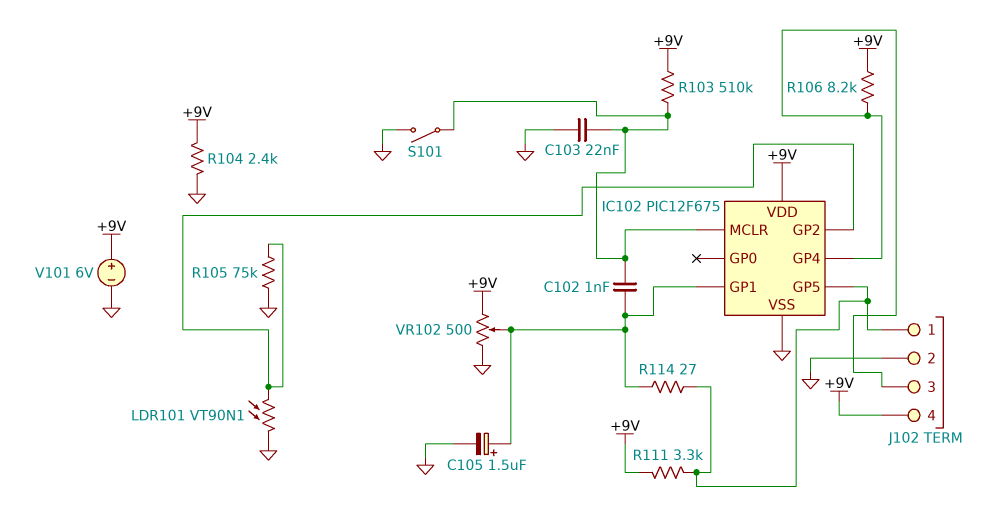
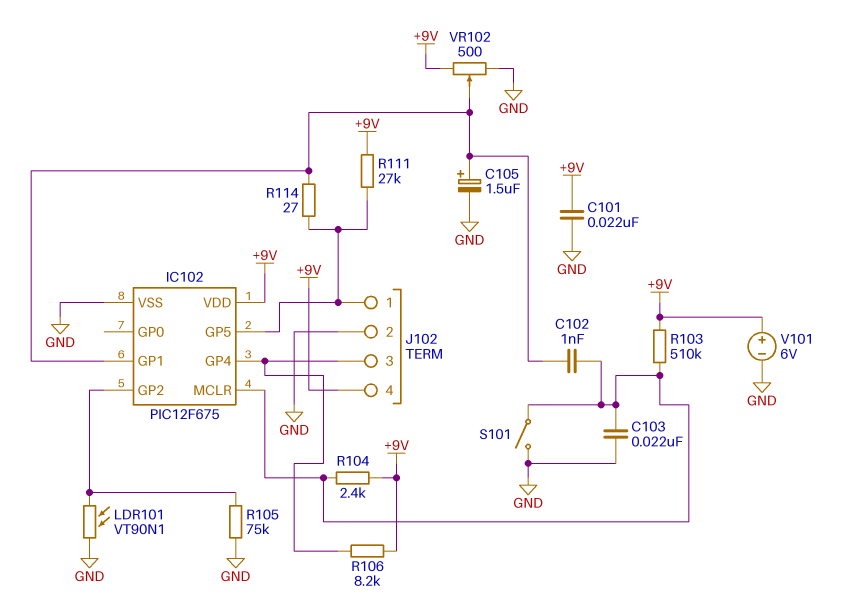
C101: none -> 22nF (+9V, GND)
R104: 2.4k (+9V, GND) -> 2.4k (+9V, IC102/MCLR)
R111: 3.3k (+9V, IC102/GP5) -> 27k (+9V, IC102/GP5)

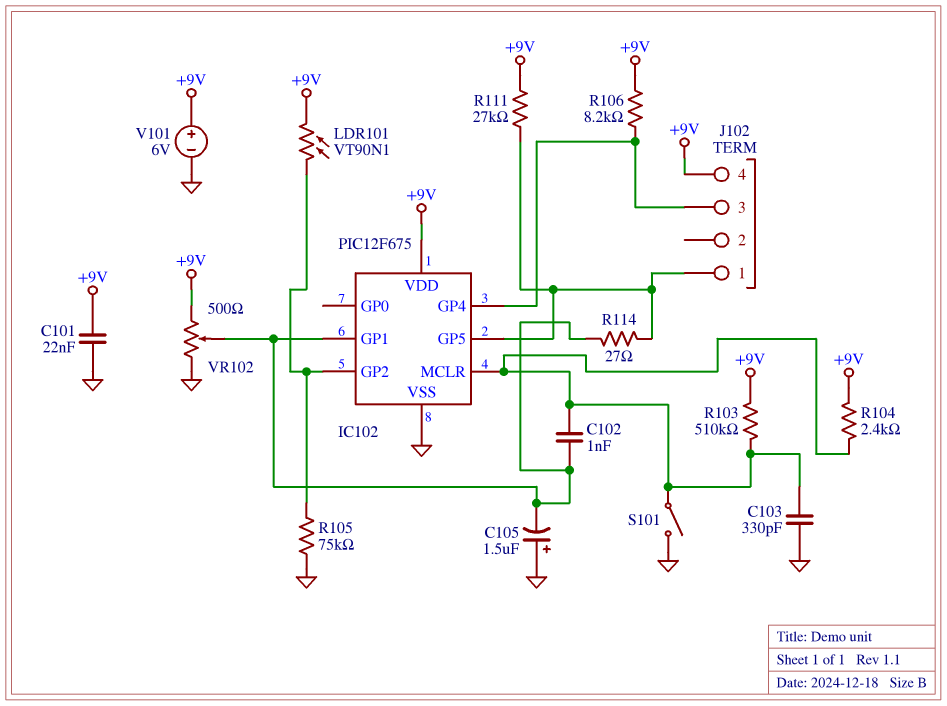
C103: 22nF (GND, IC102/MCLR) -> 330pF (GND, IC102/MCLR)
C105: 1.5uF (plus IC102/GP1, minus GND) -> 1.5uF (plus GND, minus IC102/GP1)
J102 pin 2: GND -> none
LDR101: VT90N1 (GND, IC102/GP2) -> VT90N1 (+9V, IC102/GP2)

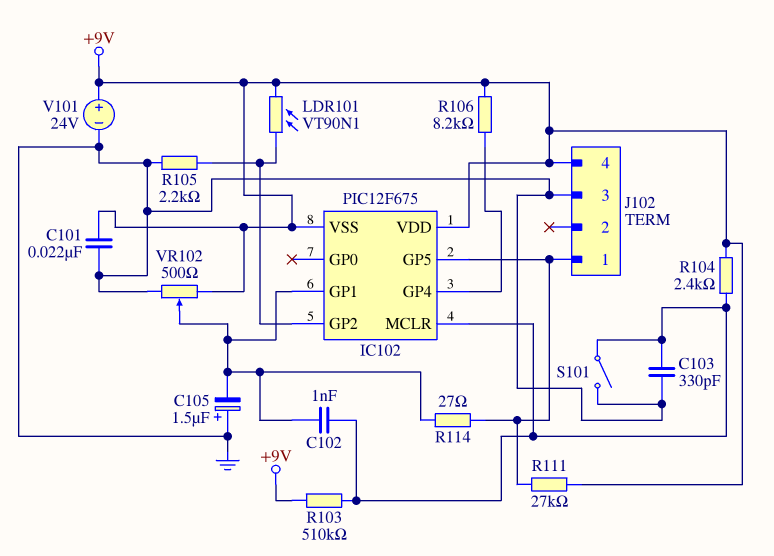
IC102 pin VSS: GND -> +9V
J102 pin 3: IC102/GP4 -> GND
R105: 75k (GND, IC102/GP2) -> 2.2k (GND, IC102/GP2)
V101: 6V (plus +9V, minus GND) -> 24V (plus +9V, minus GND)

